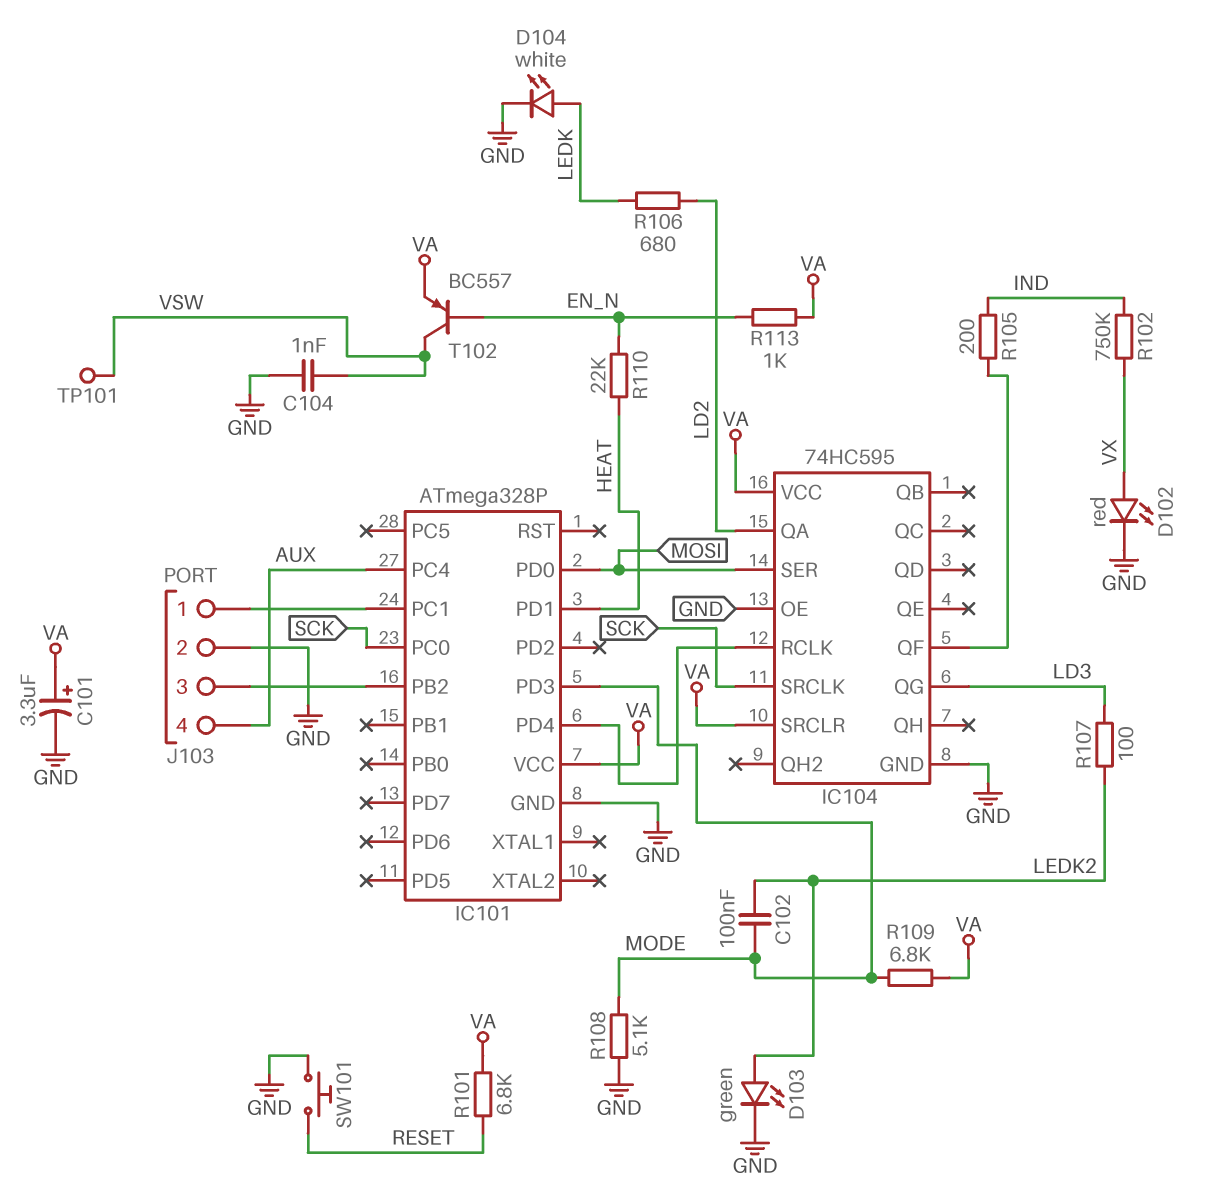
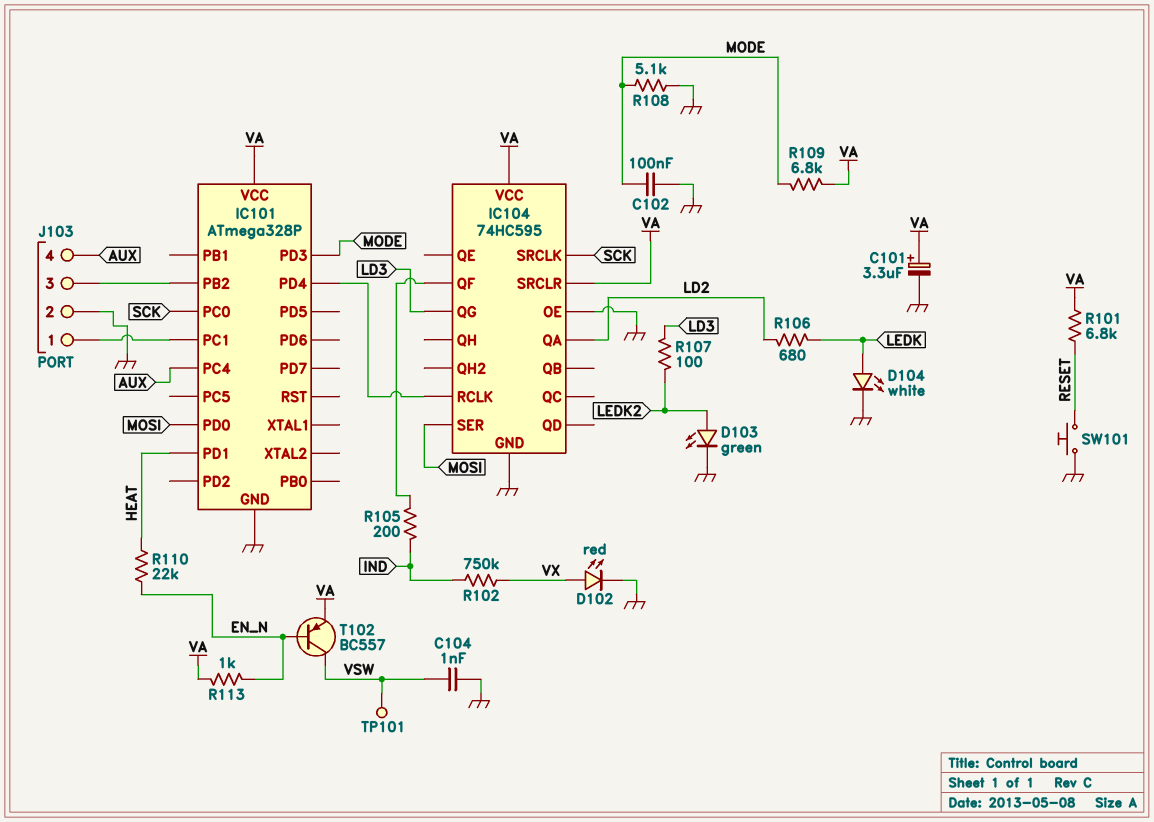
C102: 100nF (LEDK2, MODE) -> 100nF (GND, MODE)

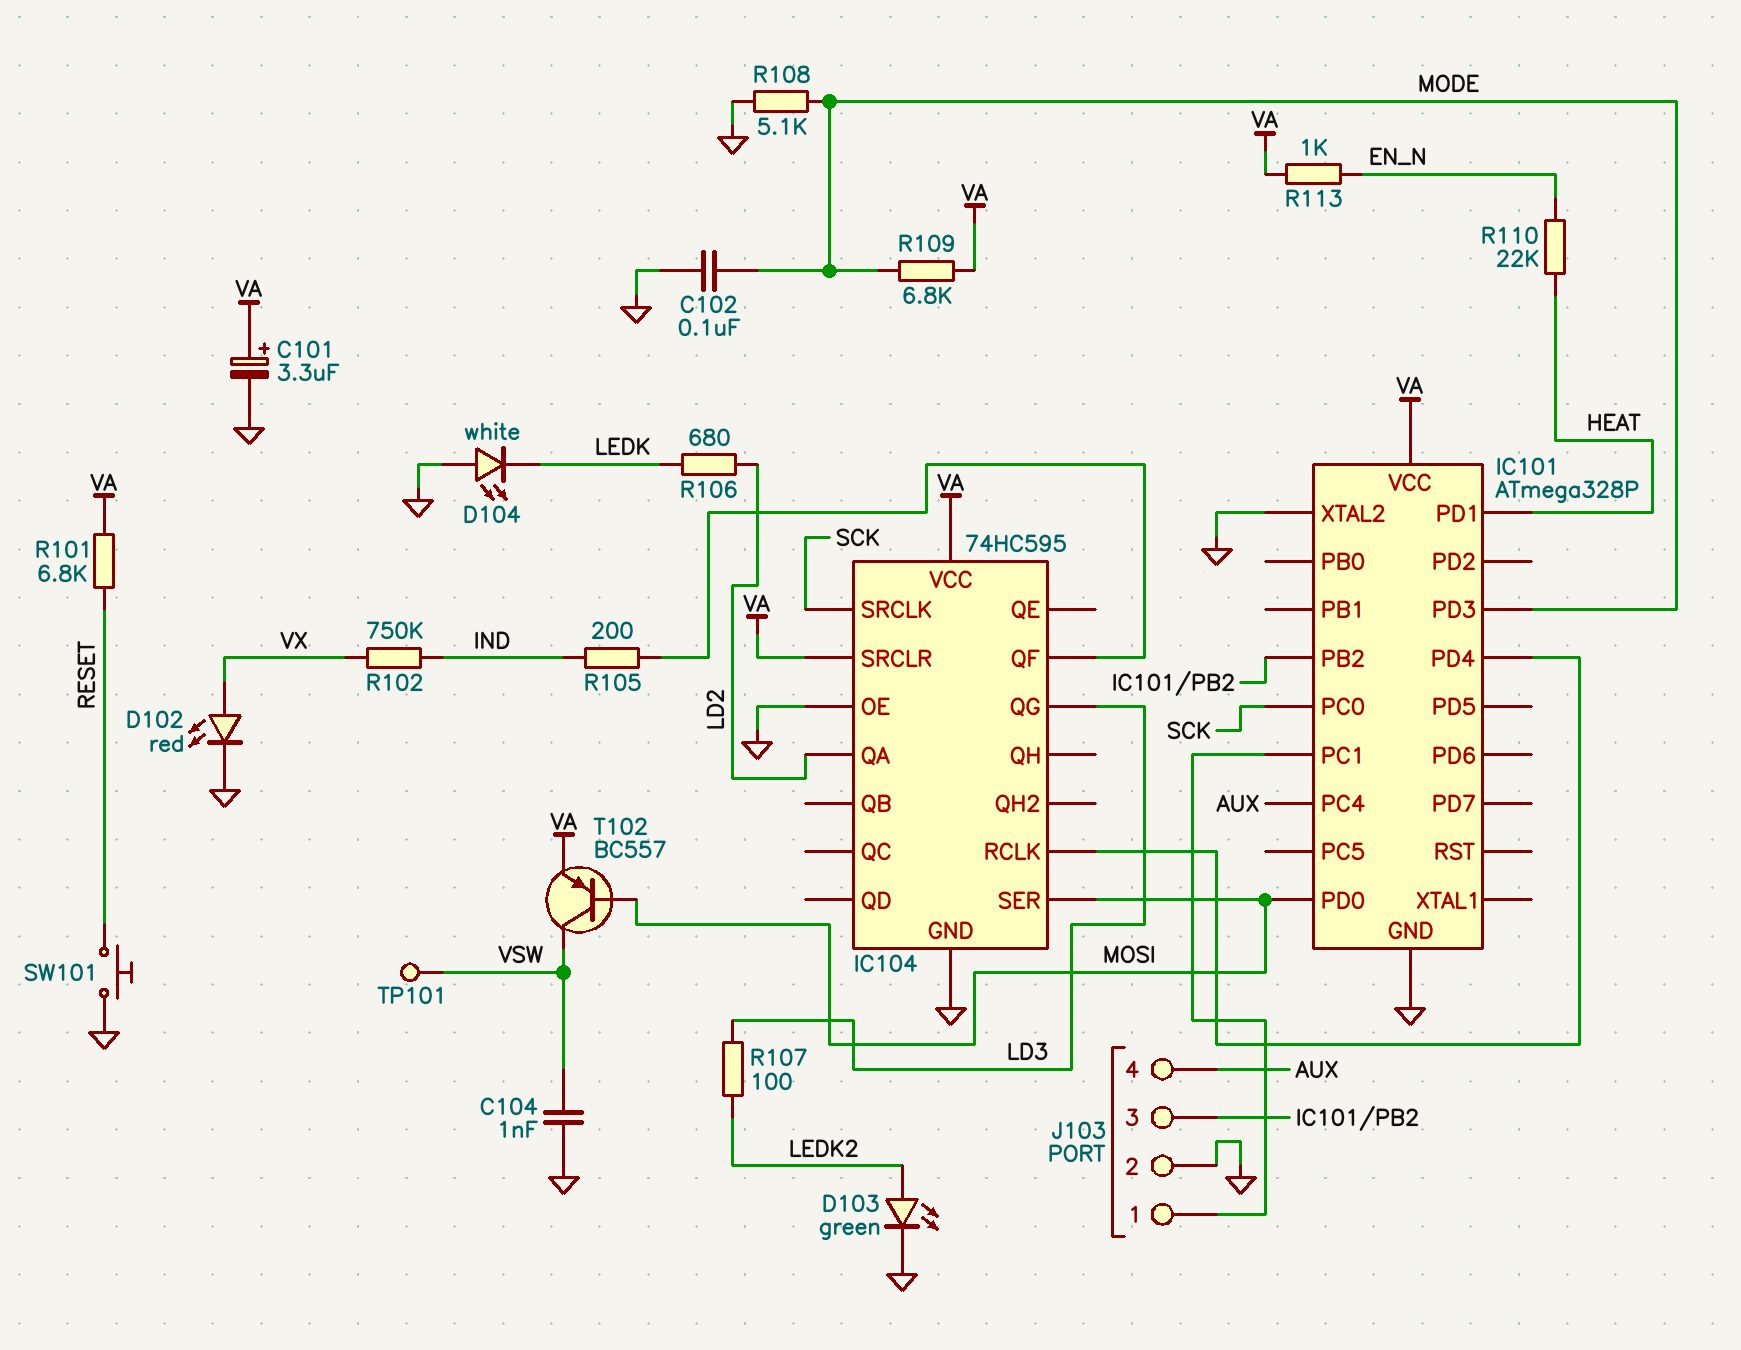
D104: LED white (A LEDK, K GND) -> LED white (A GND, K LEDK)
IC101 pin XTAL2: none -> GND
T102: PNP BC557 (B EN_N, C VSW, E VA) -> PNP BC557 (B MOSI, C VSW, E VA)

